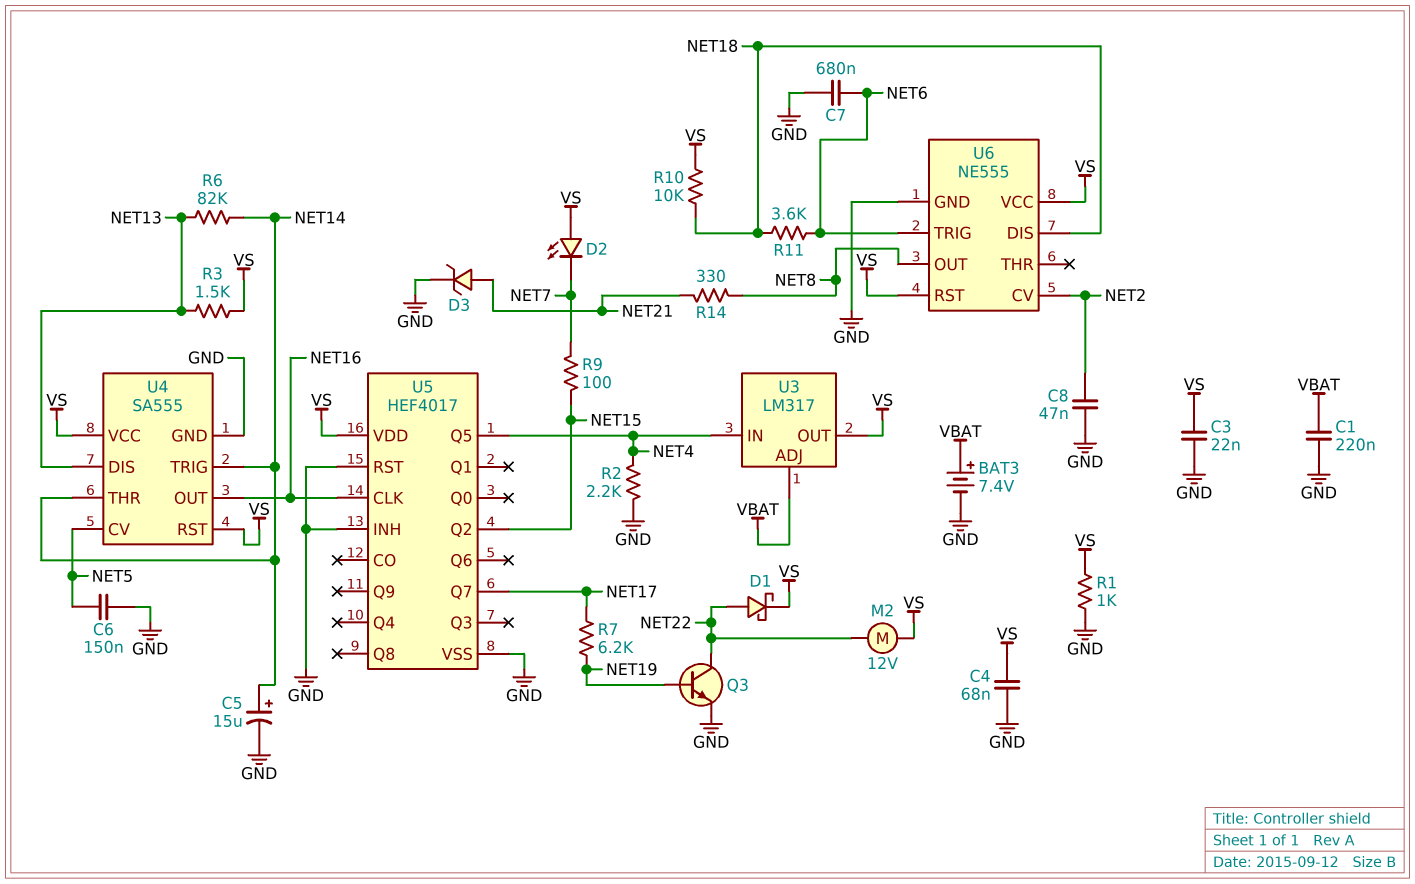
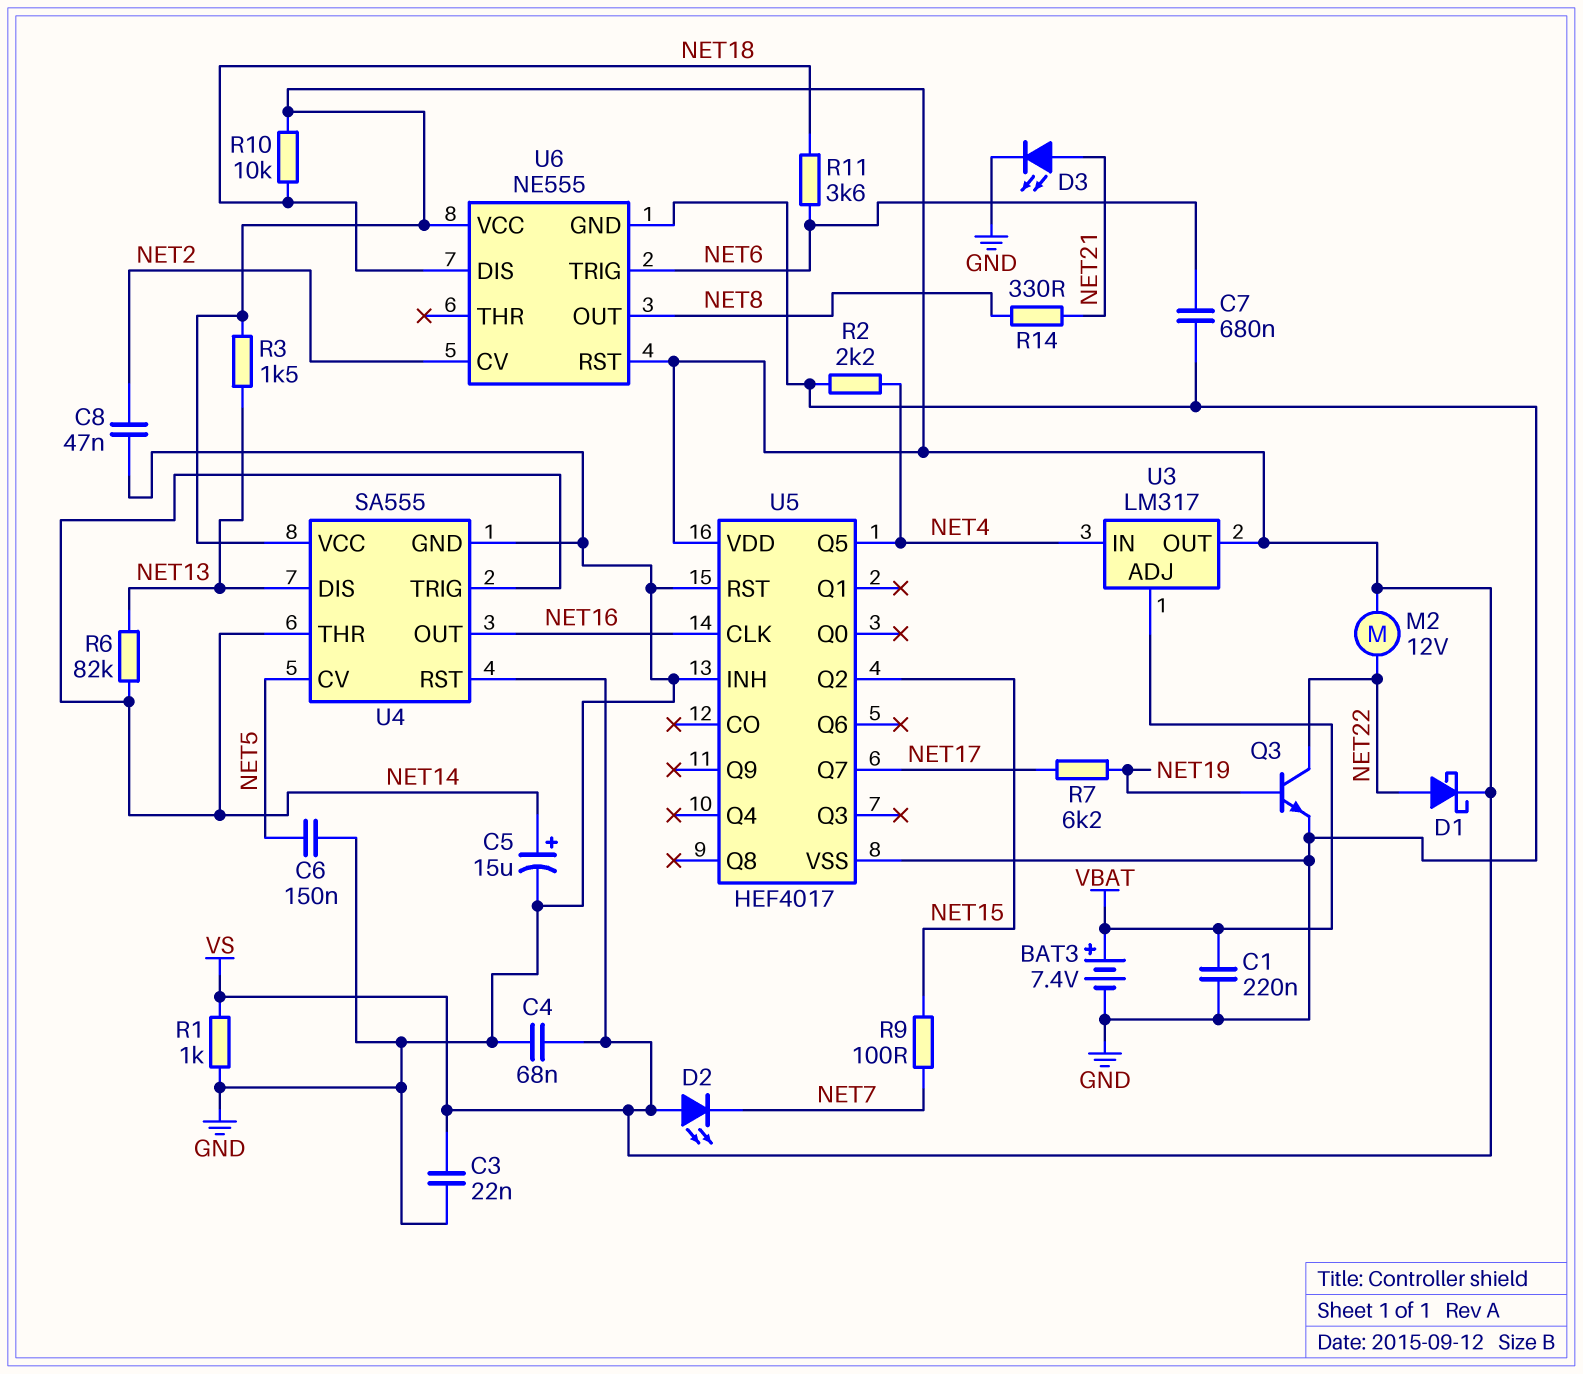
D3: zener (A NET21, K GND) -> LED (A NET21, K GND)

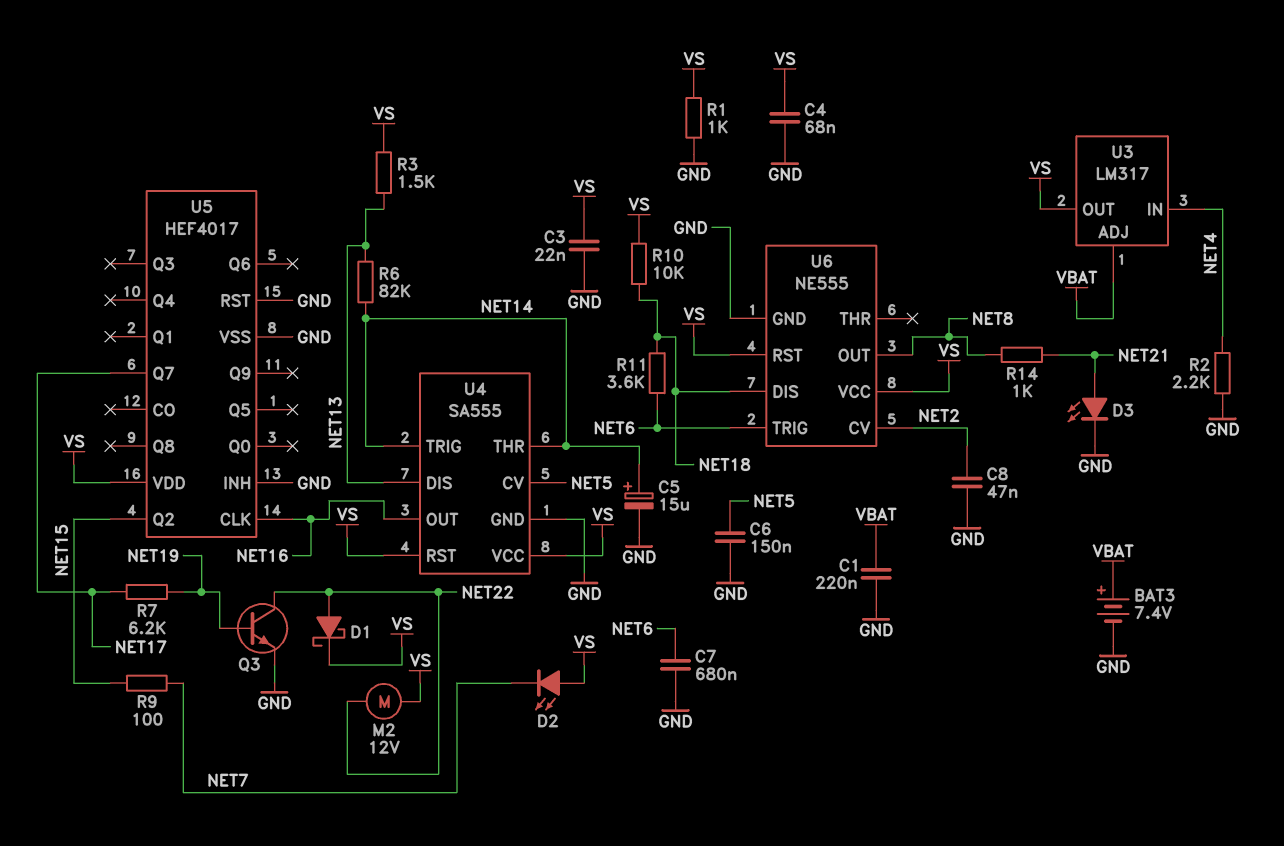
R14: 330 (NET8, NET21) -> 1k (NET8, NET21)
U5 pin Q5: NET4 -> none

